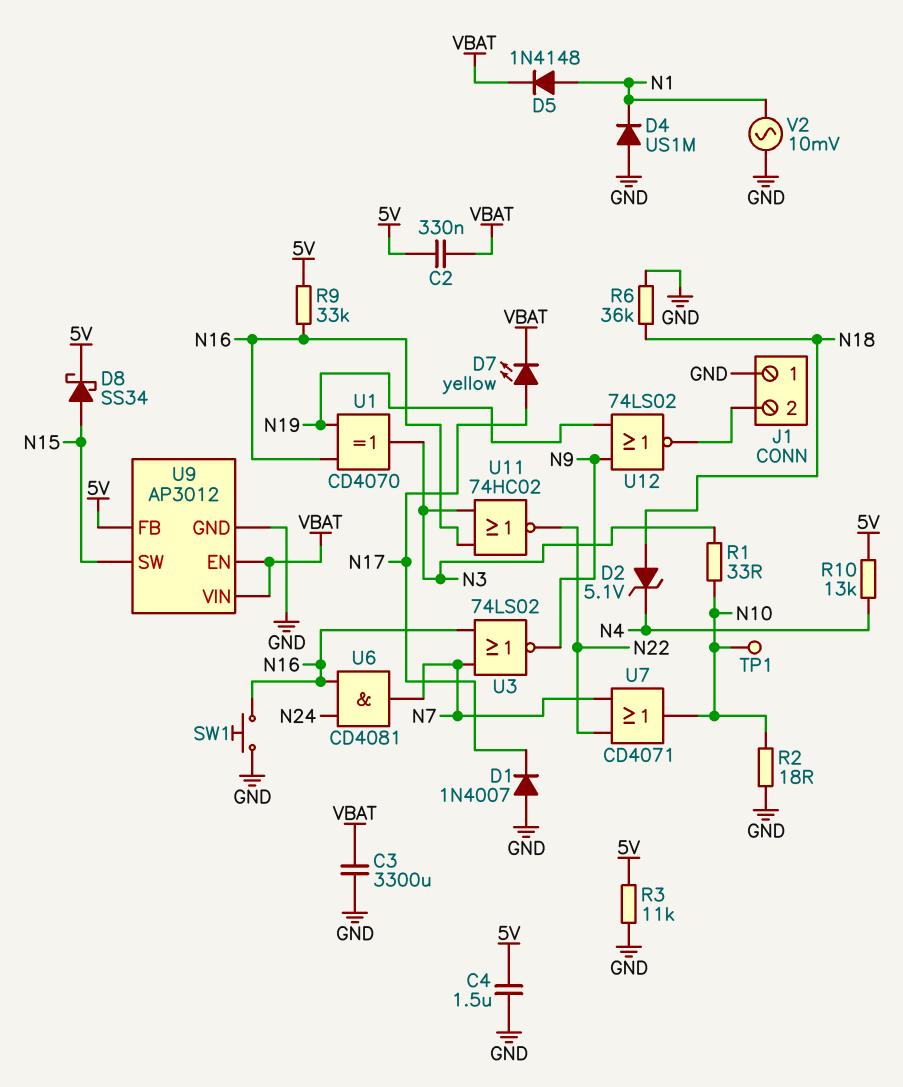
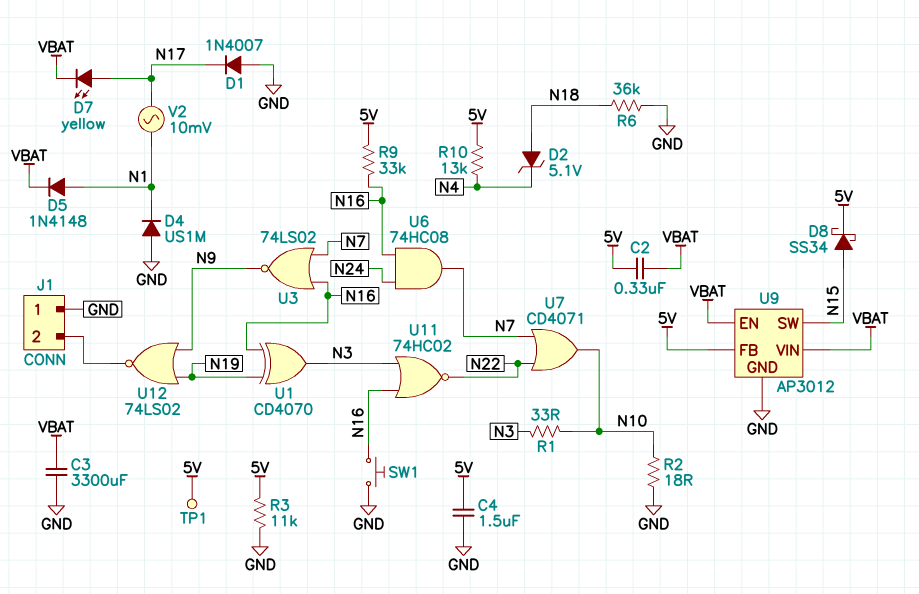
TP1: test point (N10) -> test point (5V)
U6: AND CD4081 (in N16, in N24, out N7) -> AND 74HC08 (in N16, in N24, out N7)
V2: AC 10mV (GND, N1) -> AC 10mV (N1, N17)

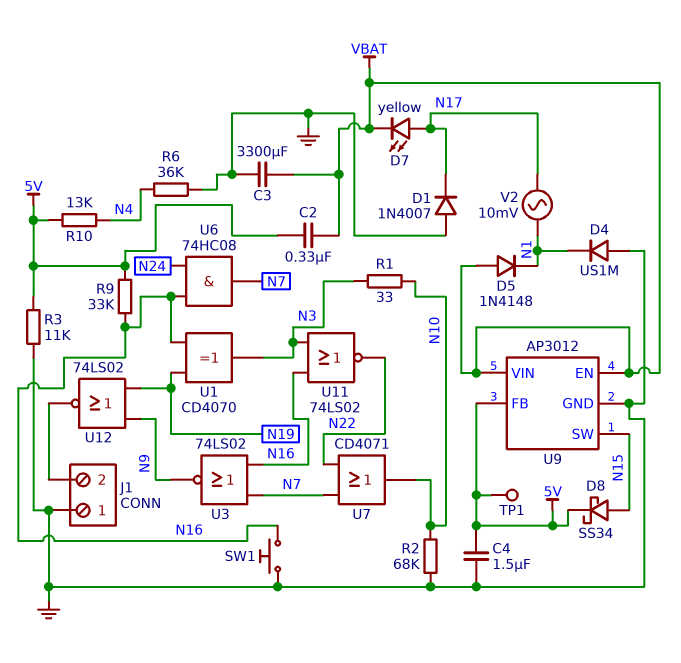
D2: zener 5.1V (A N18, K N4) -> none
D5: diode 1N4148 (A N1, K VBAT) -> diode 1N4148 (A VBAT, K N1)
R2: 18 (GND, N10) -> 68k (GND, N10)
R6: 36k (GND, N18) -> 36k (GND, N4)
U11: NOR 74HC02 (in N3, in N16, out N22) -> NOR 74LS02 (in N3, in N16, out N22)

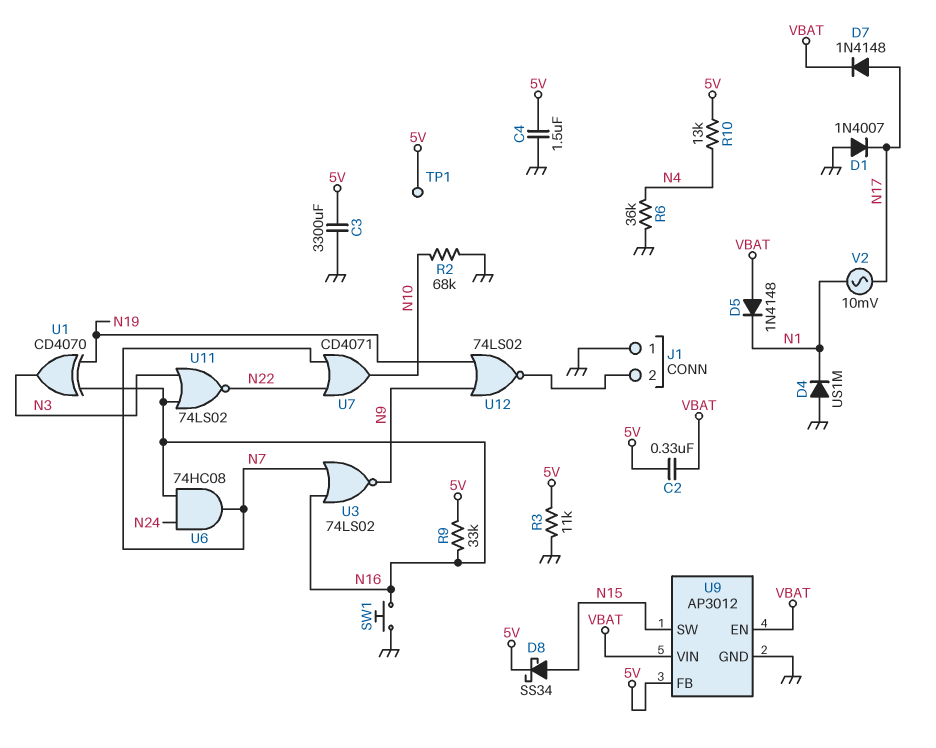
C3: 3300uF (GND, VBAT) -> 3300uF (5V, GND)
D7: LED yellow (A N17, K VBAT) -> diode 1N4148 (A N17, K VBAT)
R1: 33 (N3, N10) -> none

